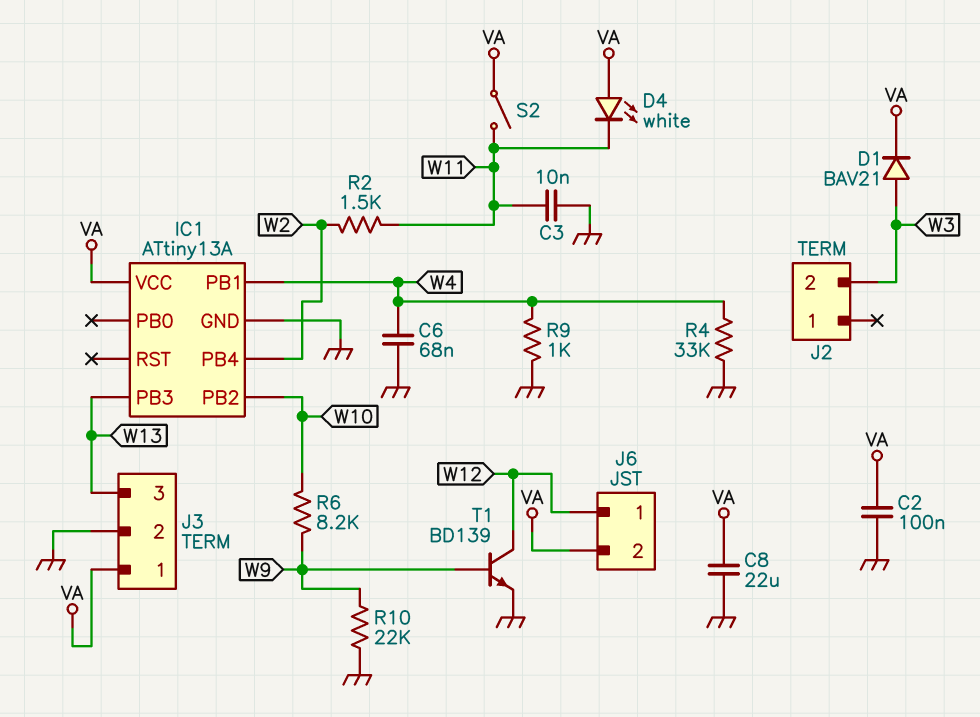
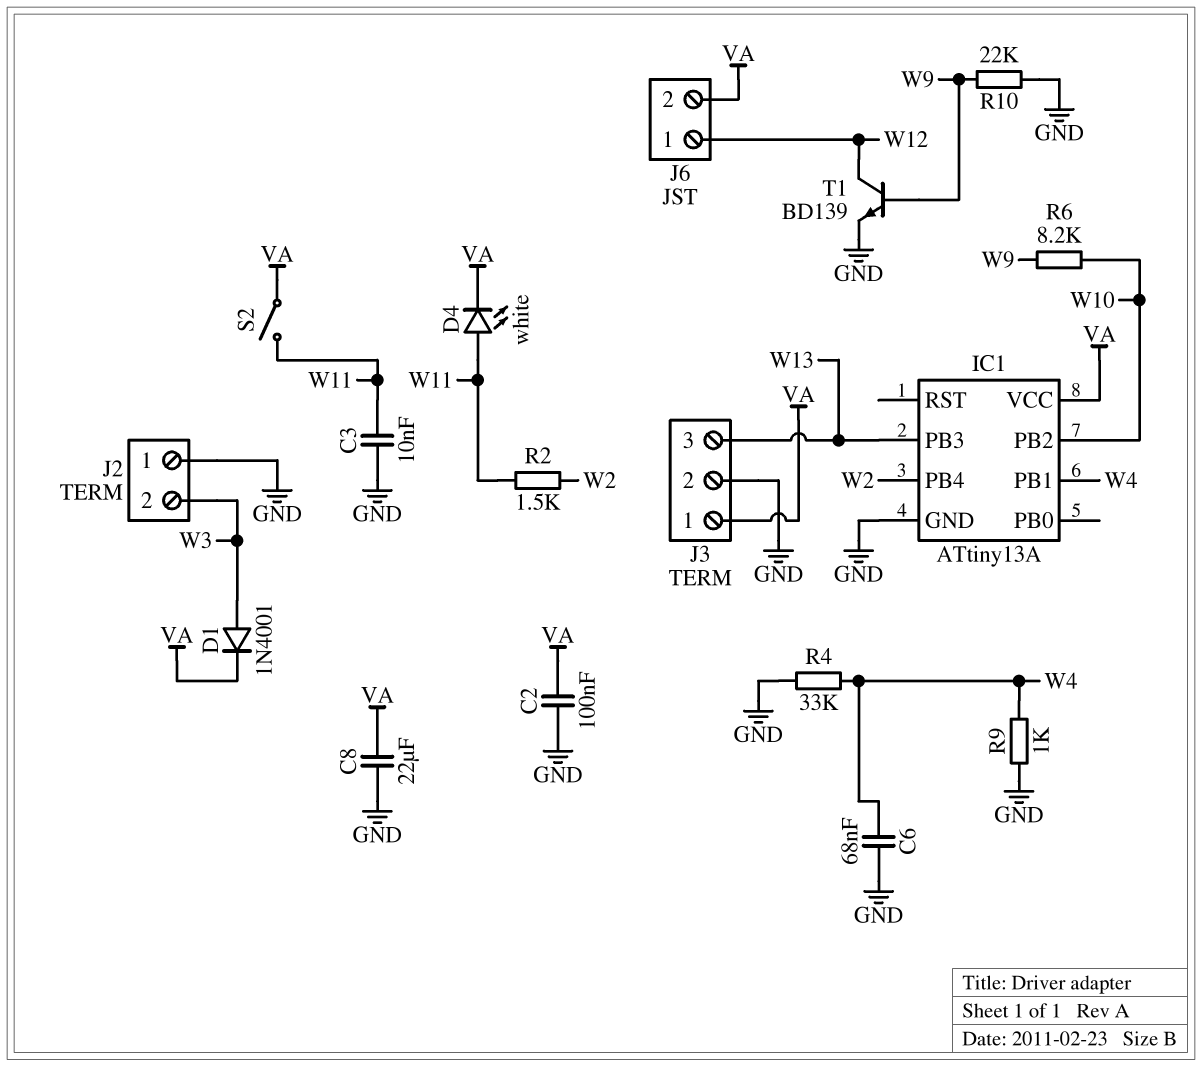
D1: diode BAV21 (A W3, K VA) -> diode 1N4001 (A W3, K VA)
D4: LED white (A VA, K W11) -> LED white (A W11, K VA)
J2 pin 1: none -> GND

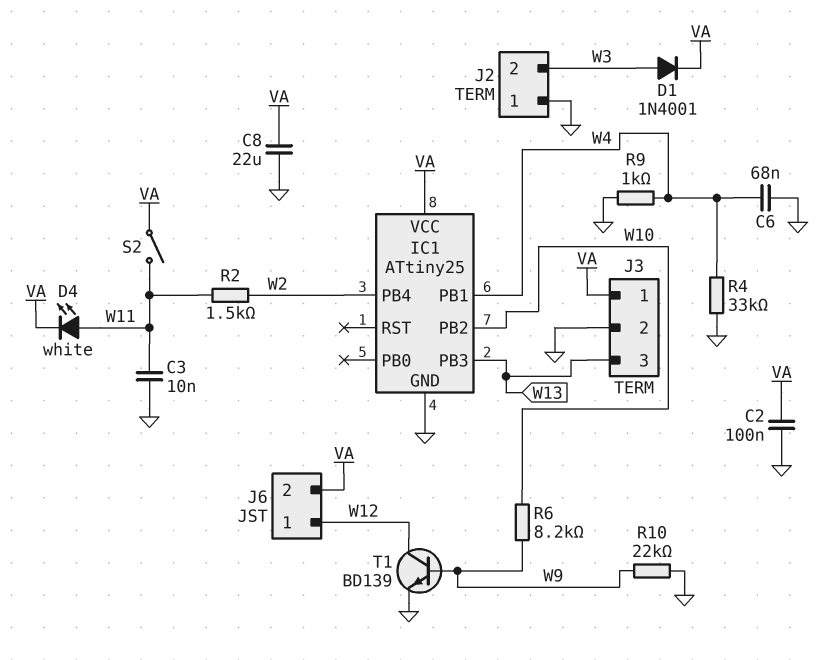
IC1: ATtiny13A -> ATtiny25

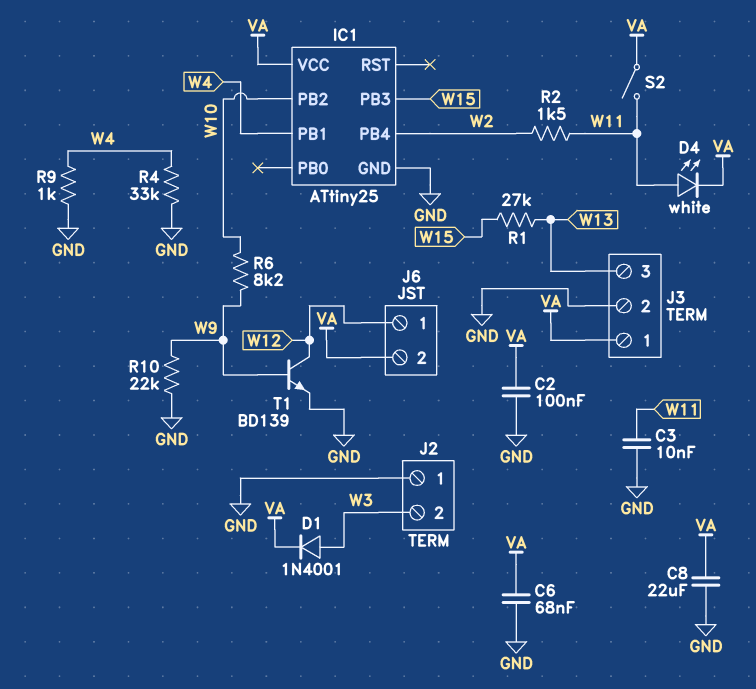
C6: 68nF (GND, W4) -> 68nF (GND, VA)
IC1 pin PB3: W13 -> W15
R1: none -> 27k (W13, W15)

